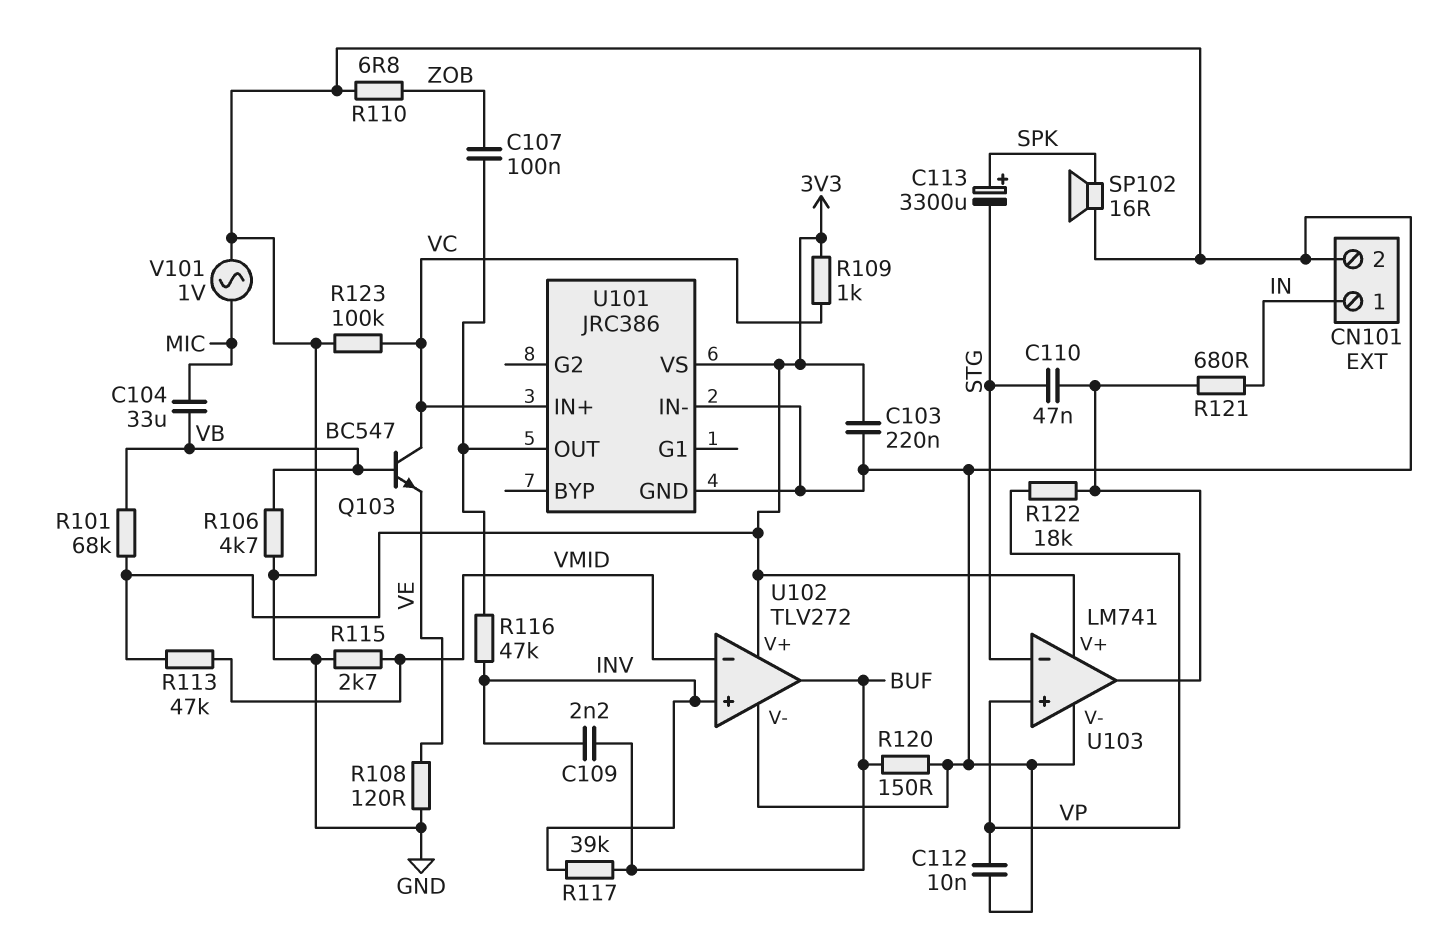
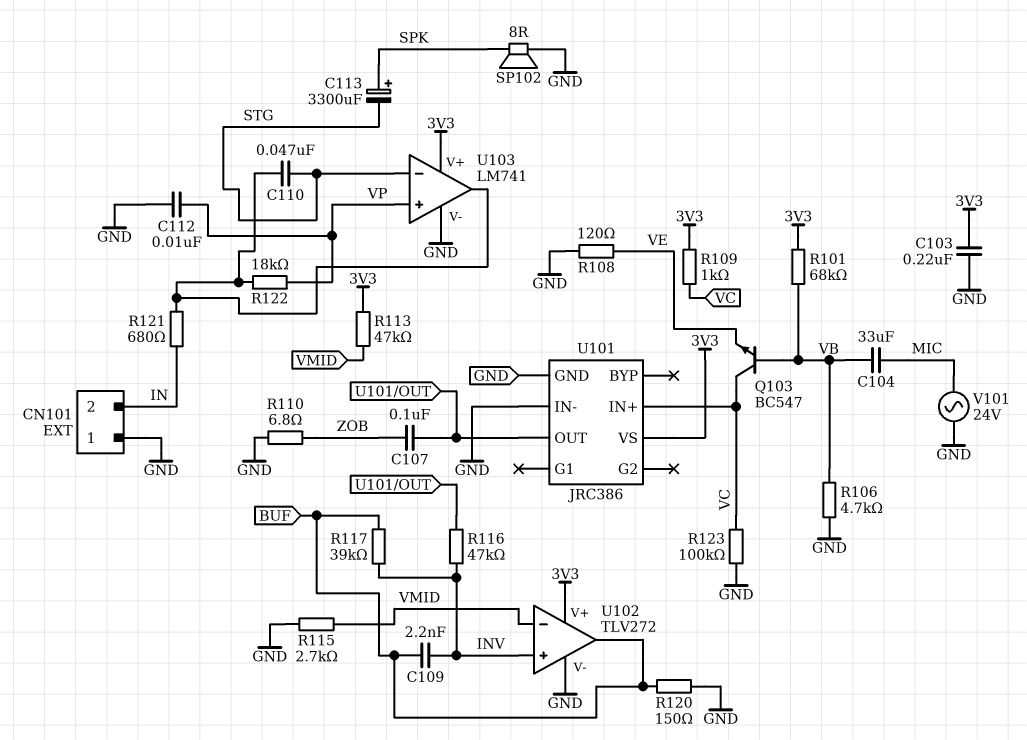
CN101 pin 1: IN -> GND
CN101 pin 2: GND -> IN
SP102: speaker 16R (GND, SPK) -> speaker 8R (GND, SPK)
V101: AC 1V (GND, MIC) -> AC 24V (GND, MIC)

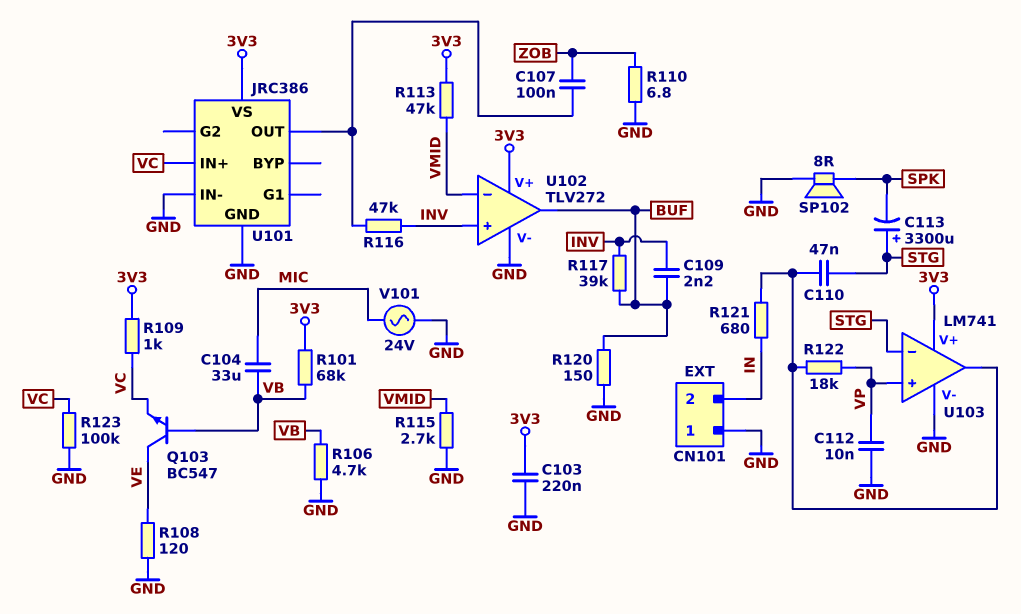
C113: 3300uF (plus SPK, minus STG) -> 3300uF (plus STG, minus SPK)
Q103: NPN BC547 (B VB, C VC, E VE) -> NPN BC547 (B VB, C VE, E VC)

